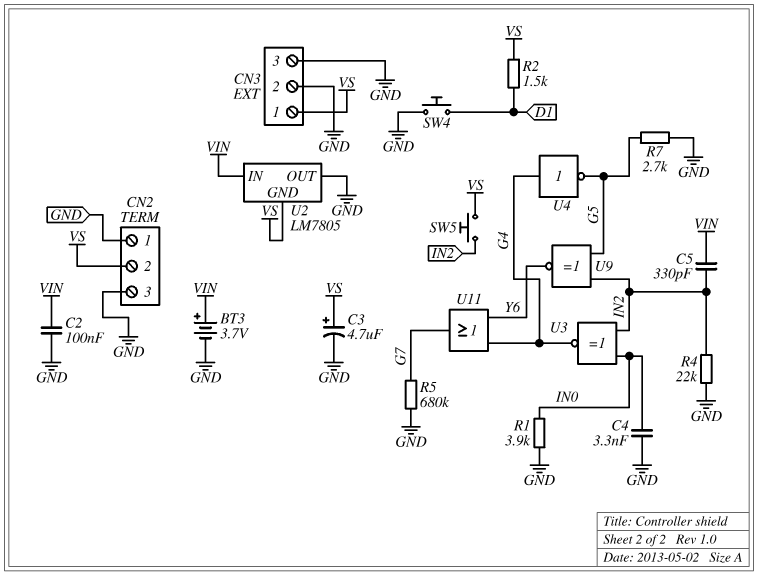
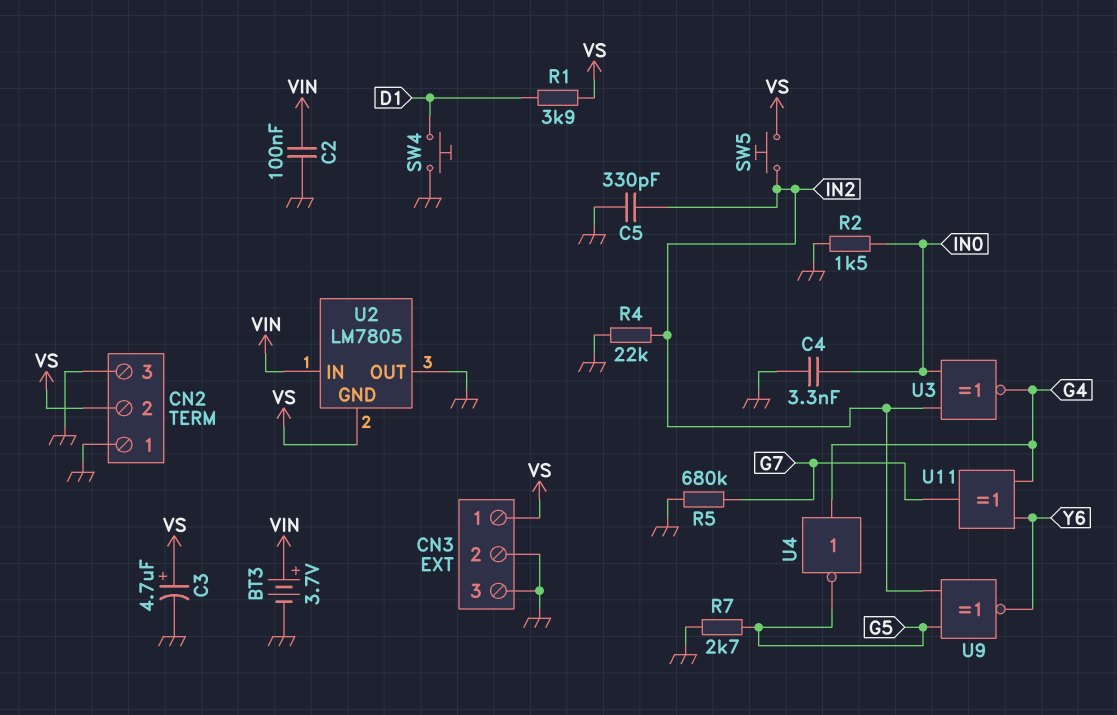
C5: 330pF (IN2, VIN) -> 330pF (GND, IN2)
R1: 3.9k (GND, IN0) -> 3.9k (D1, VS)
R2: 1.5k (D1, VS) -> 1.5k (GND, IN0)
U11: OR (in G4, in Y6, out G7) -> XOR (in G4, in Y6, out G7)

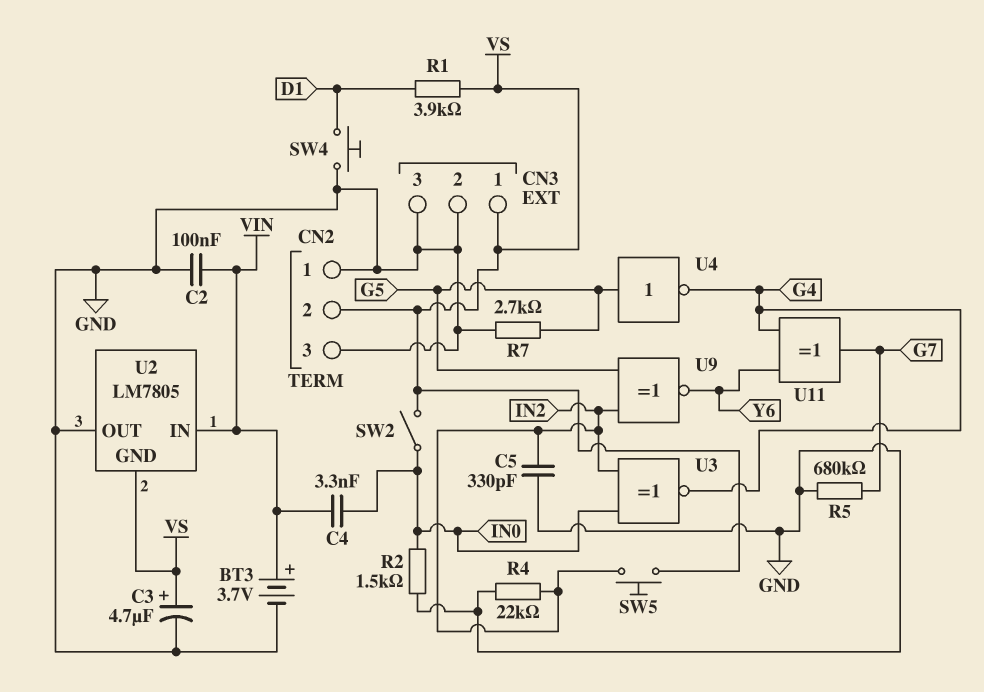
C4: 3.3nF (GND, IN0) -> 3.3nF (IN0, VIN)
SW2: none -> switch (IN0, VS)
U4: NOT (in G4, out G5) -> NOT (in G5, out G4)

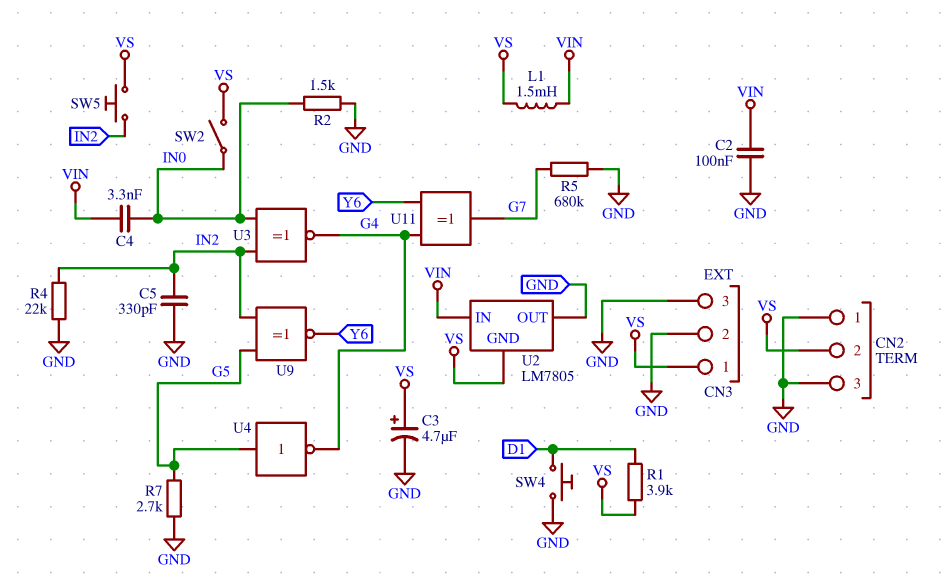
BT3: 3.7V (plus VIN, minus GND) -> none
L1: none -> 1.5mH (VIN, VS)

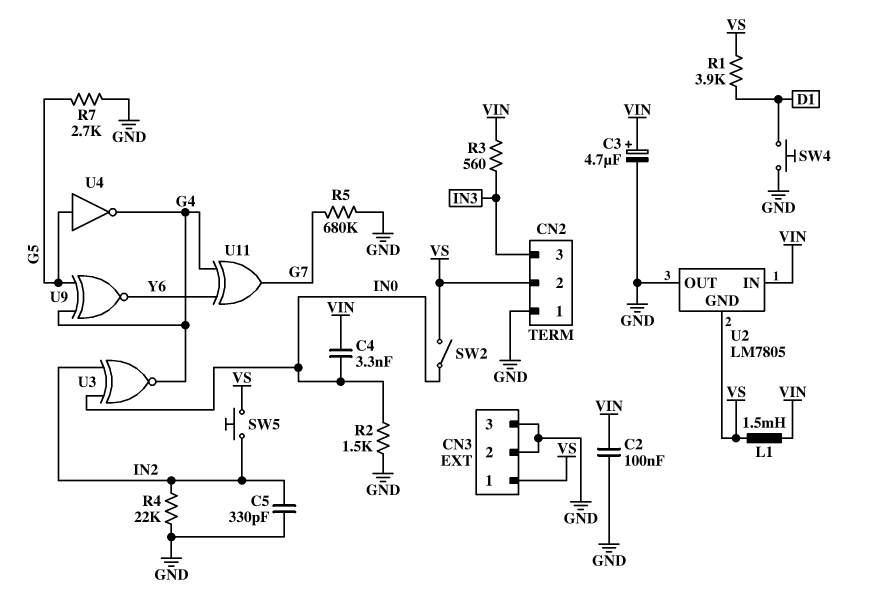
C3: 4.7uF (plus VS, minus GND) -> 4.7uF (plus VIN, minus GND)
CN2 pin 3: GND -> IN3
R3: none -> 560 (IN3, VIN)
U9: XNOR (in G5, in IN2, out Y6) -> XNOR (in G4, in G5, out Y6)

